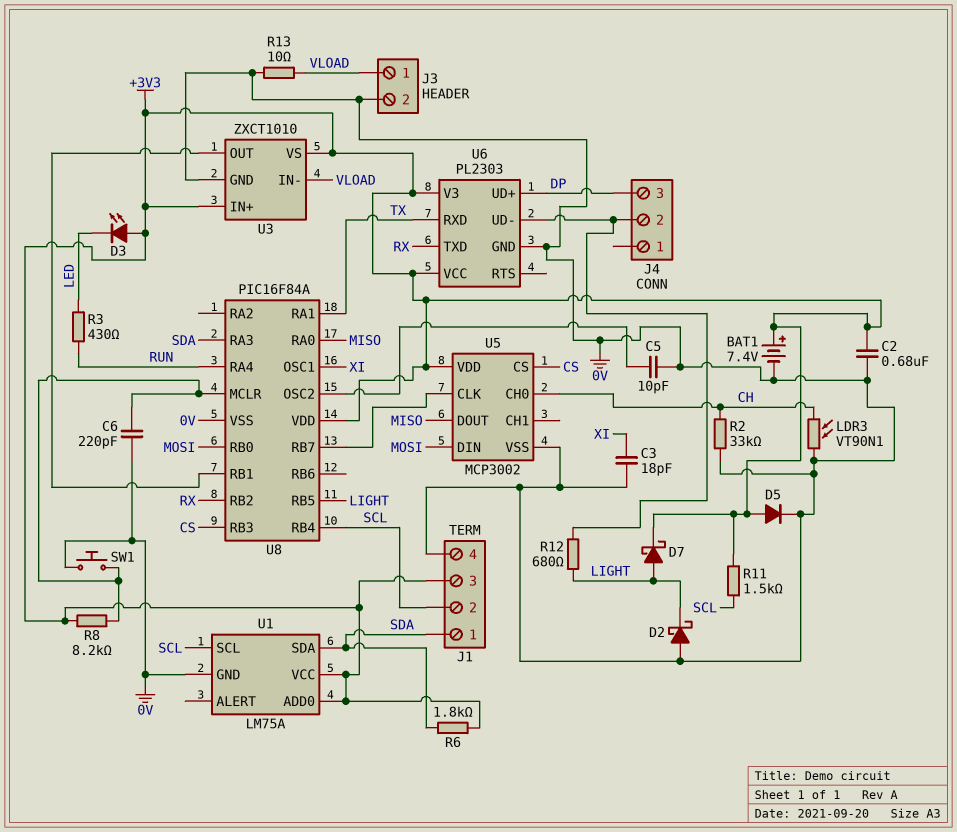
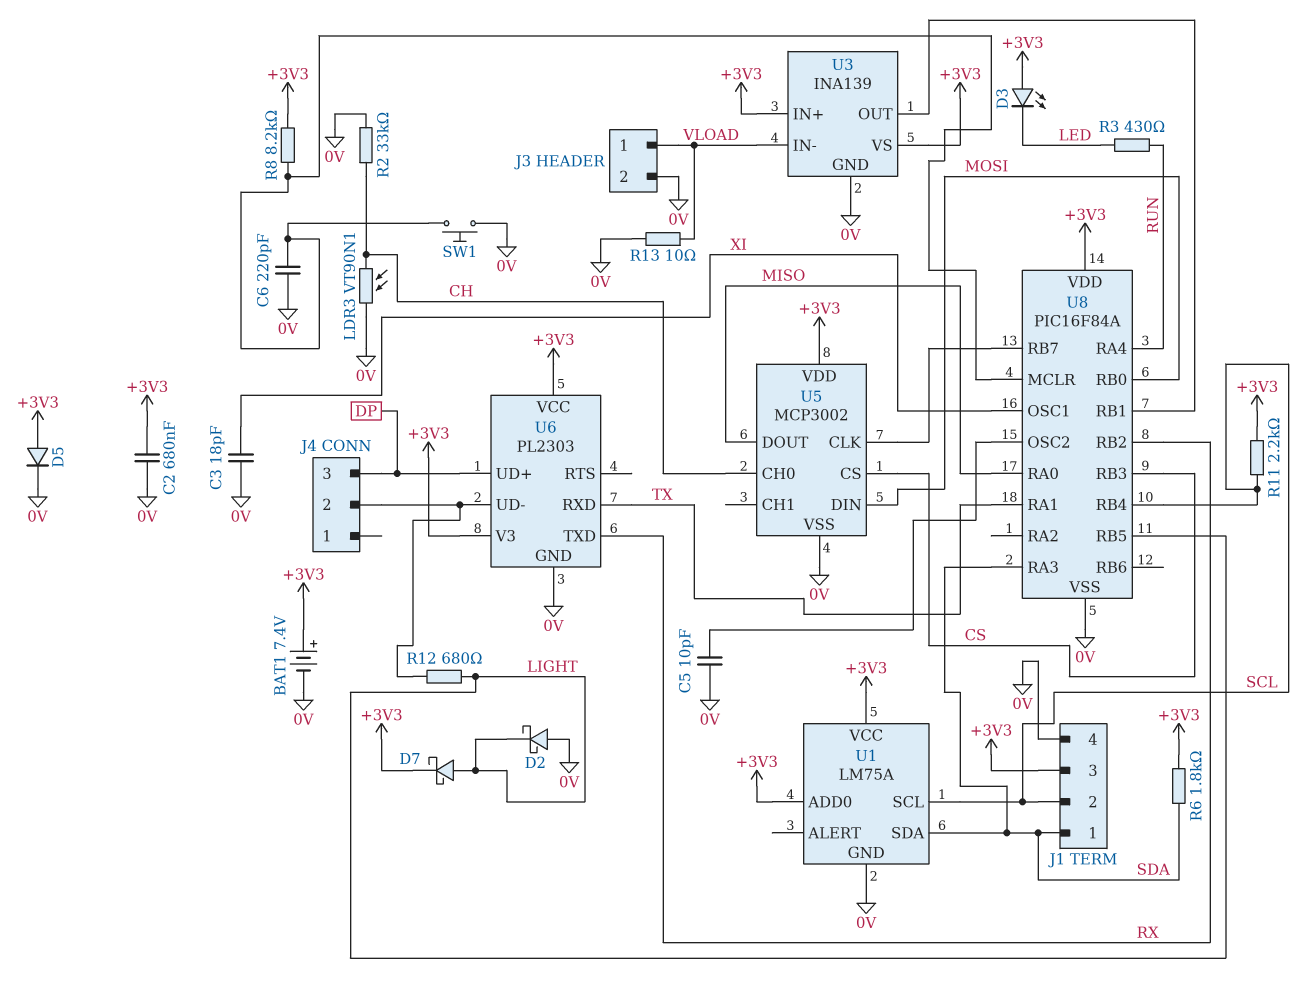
R11: 1.5k (+3V3, SCL) -> 2.2k (+3V3, SCL)
U3: ZXCT1010 -> INA139

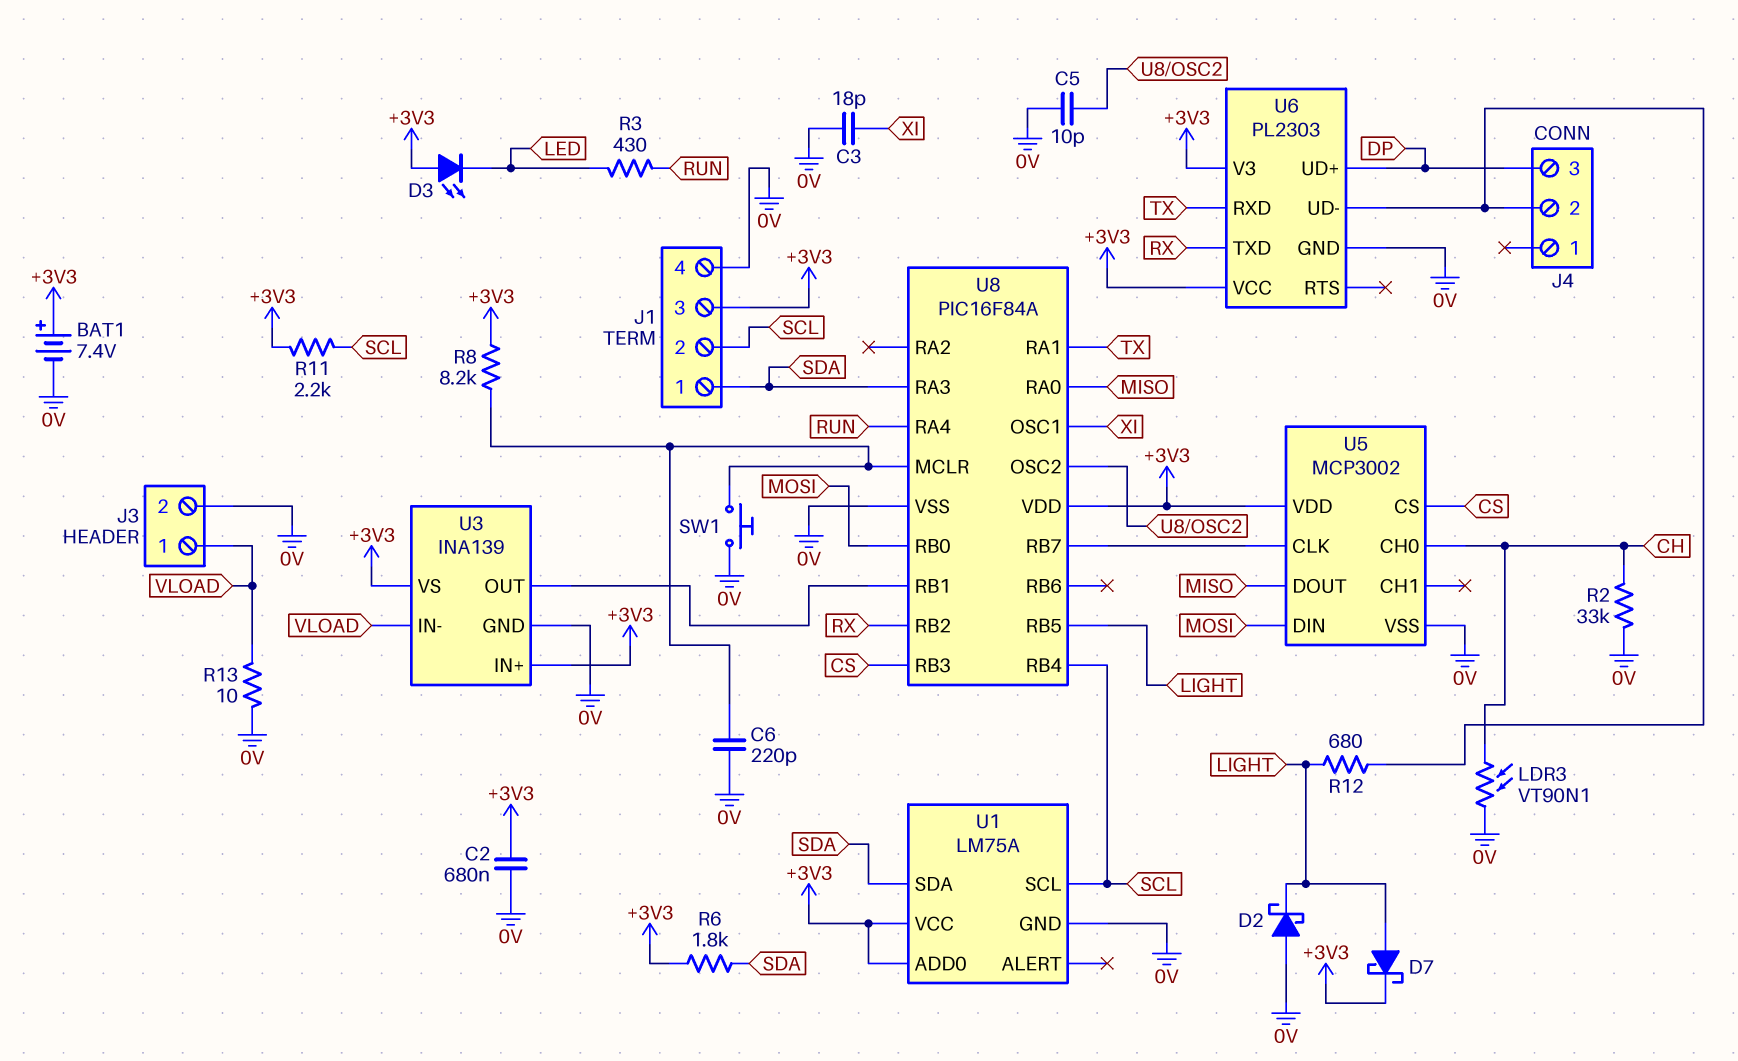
D5: diode (A +3V3, K 0V) -> none

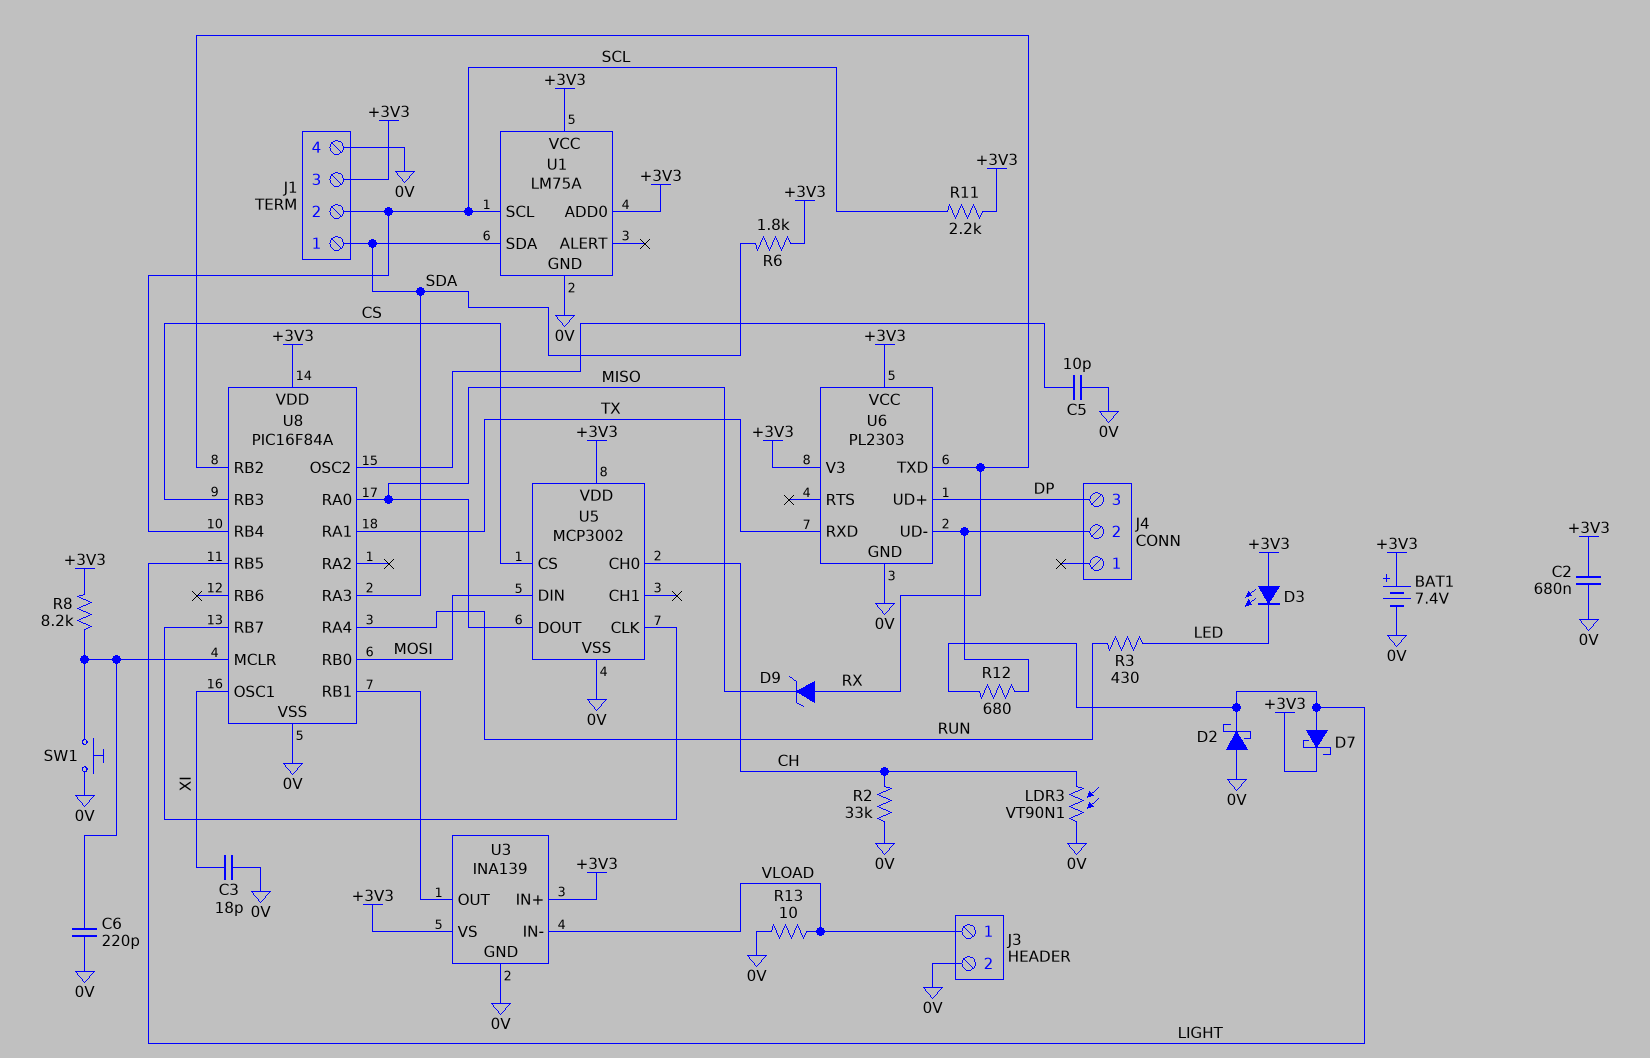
D9: none -> zener (A RX, K MISO)

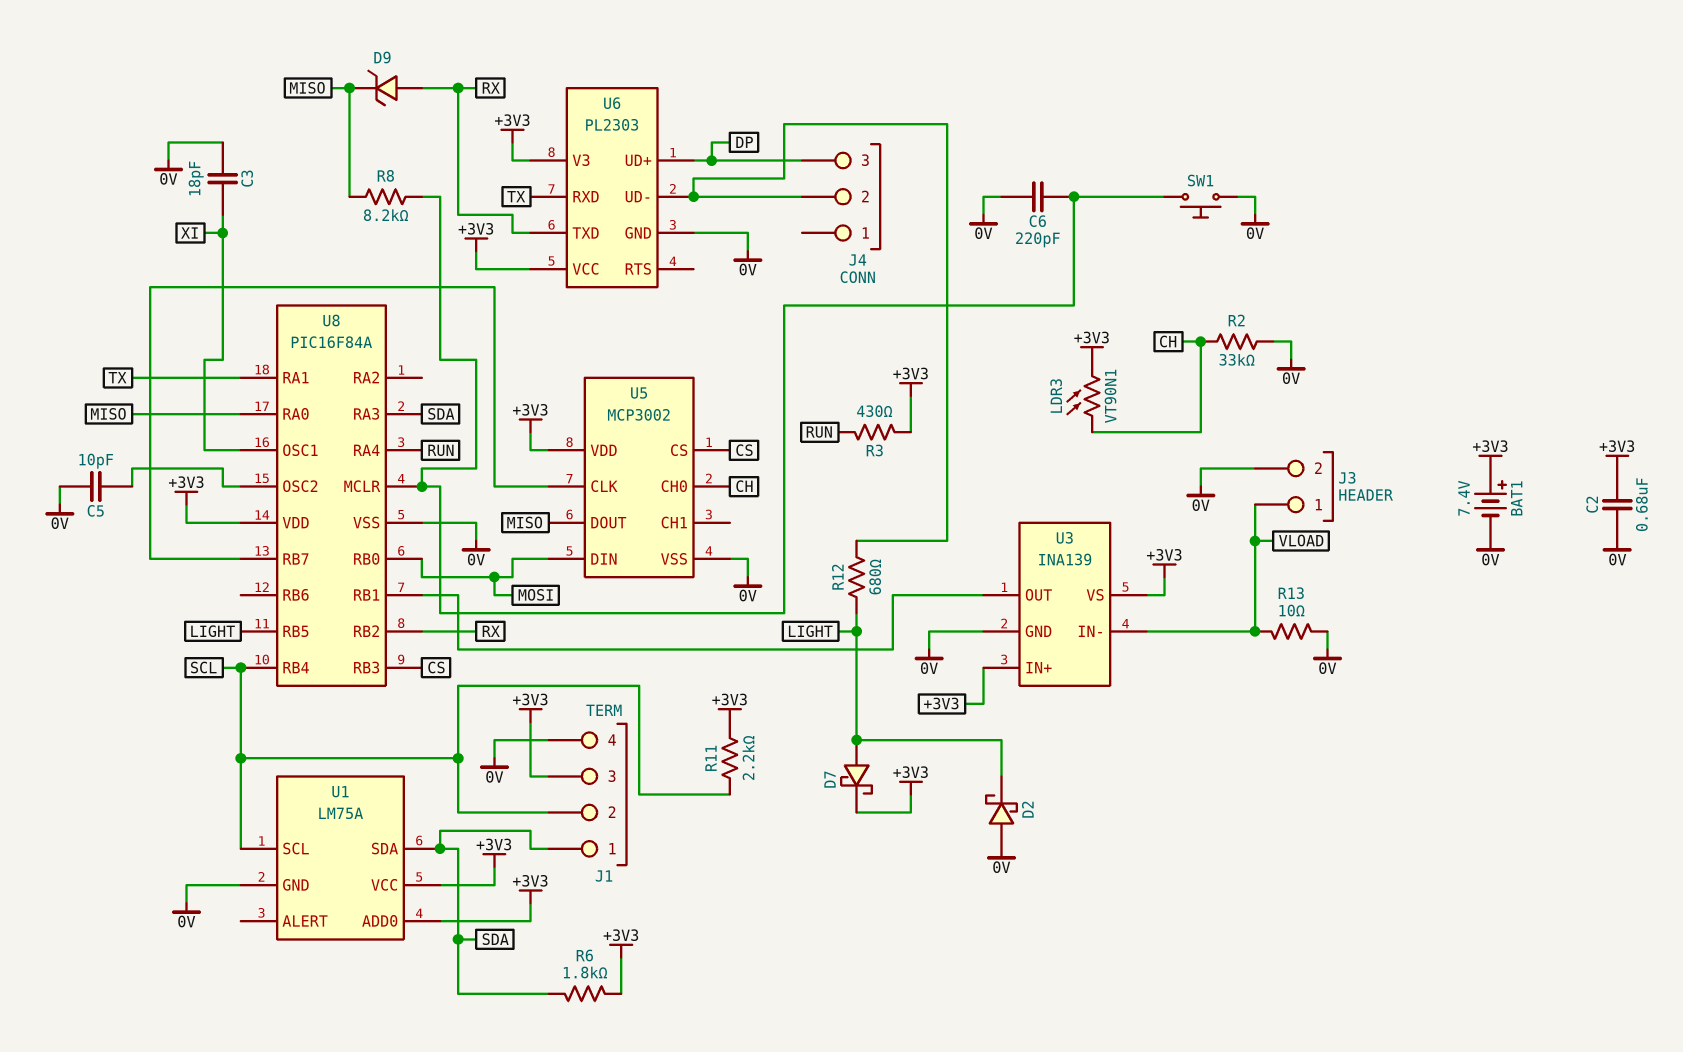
D3: LED (A +3V3, K LED) -> none
LDR3: VT90N1 (0V, CH) -> VT90N1 (+3V3, CH)
R3: 430 (LED, RUN) -> 430 (+3V3, RUN)
R8: 8.2k (+3V3, U8/MCLR) -> 8.2k (MISO, U8/MCLR)

